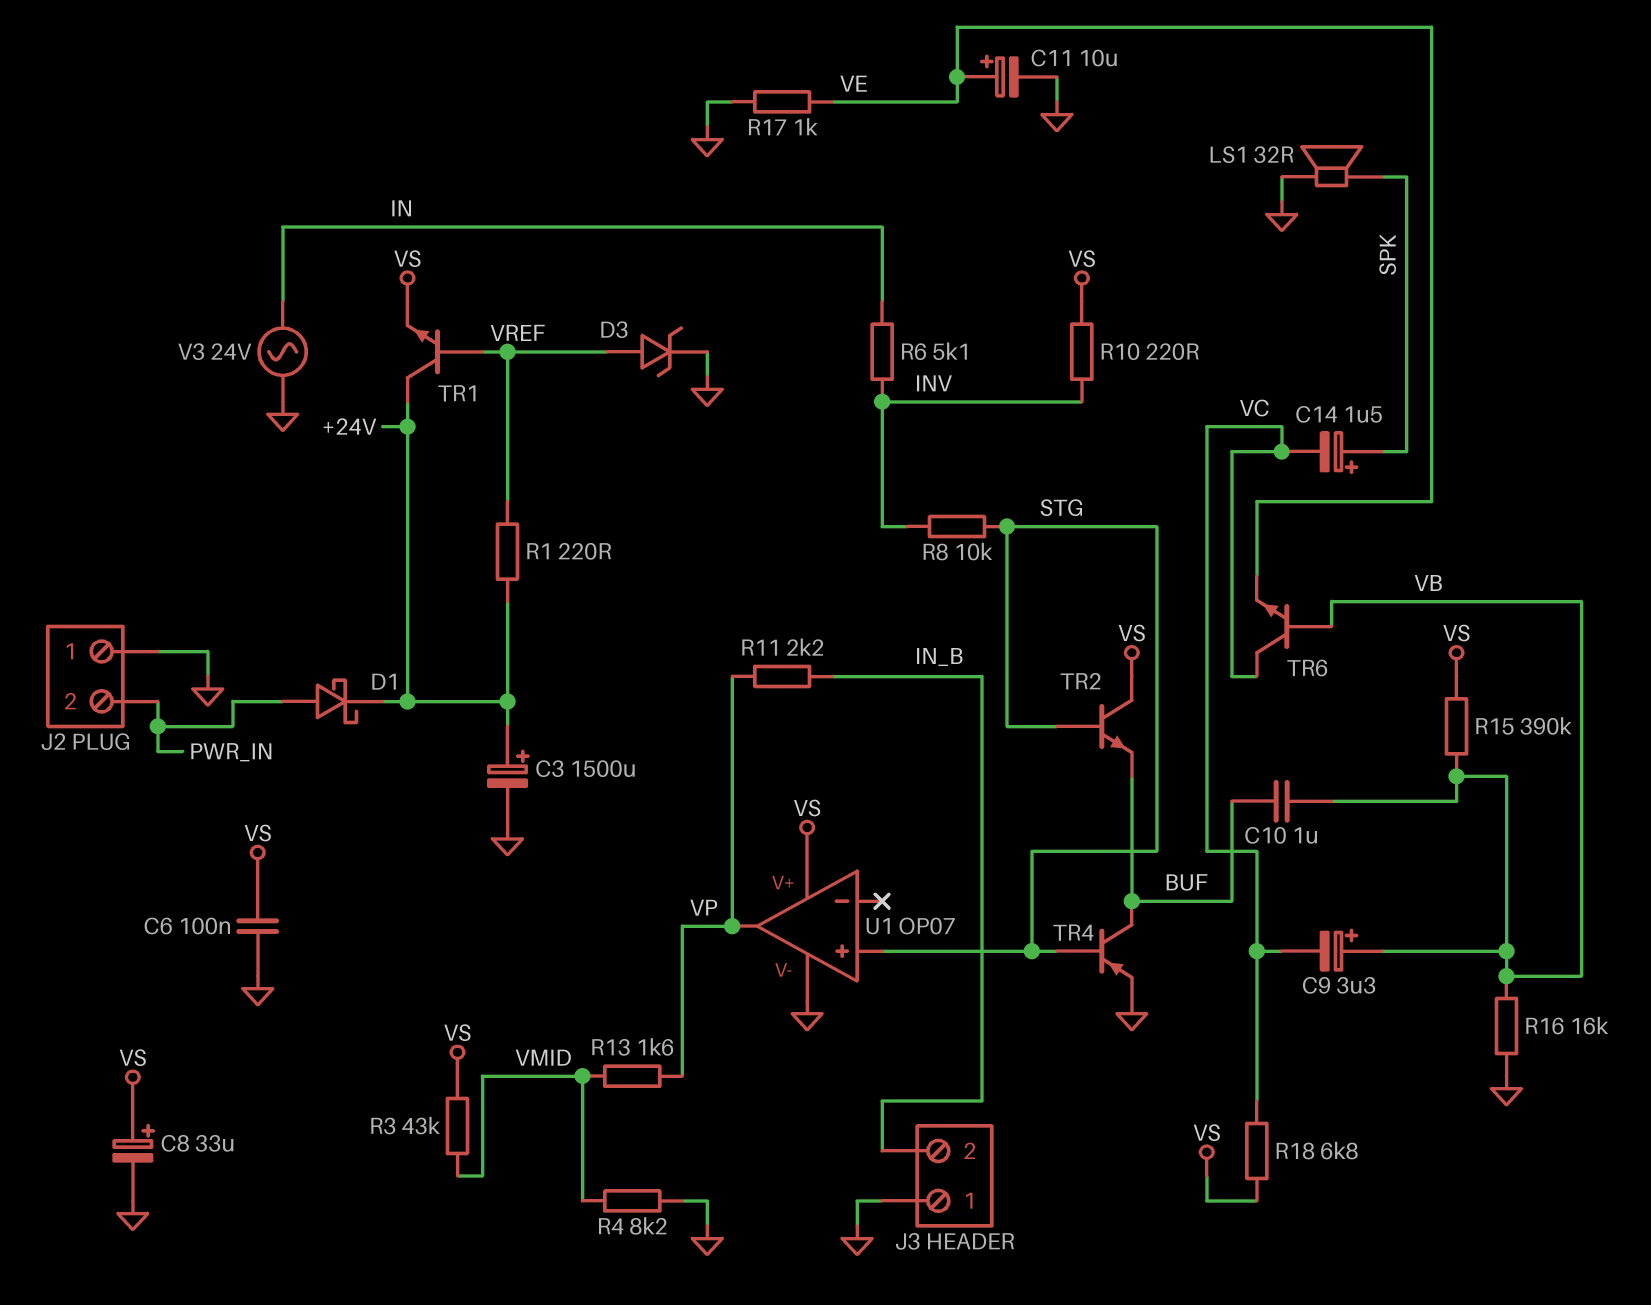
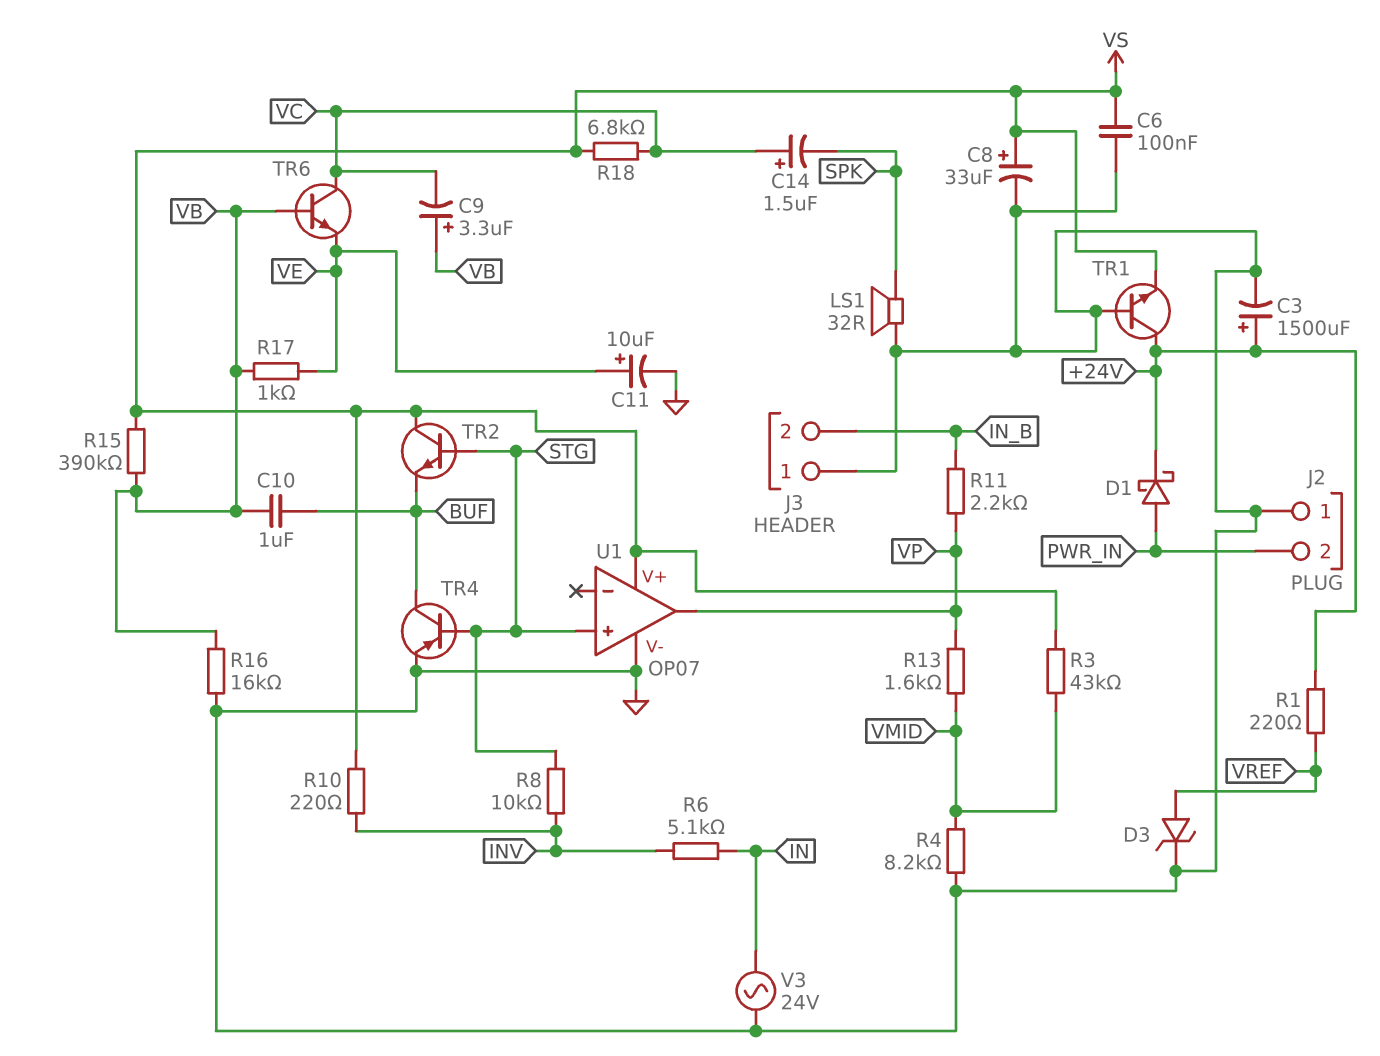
C14: 1.5uF (plus SPK, minus VC) -> 1.5uF (plus VC, minus SPK)
R17: 1k (GND, VE) -> 1k (VB, VE)
TR1: NPN (B VREF, C +24V, E VS) -> NPN (B GND, C +24V, E VS)

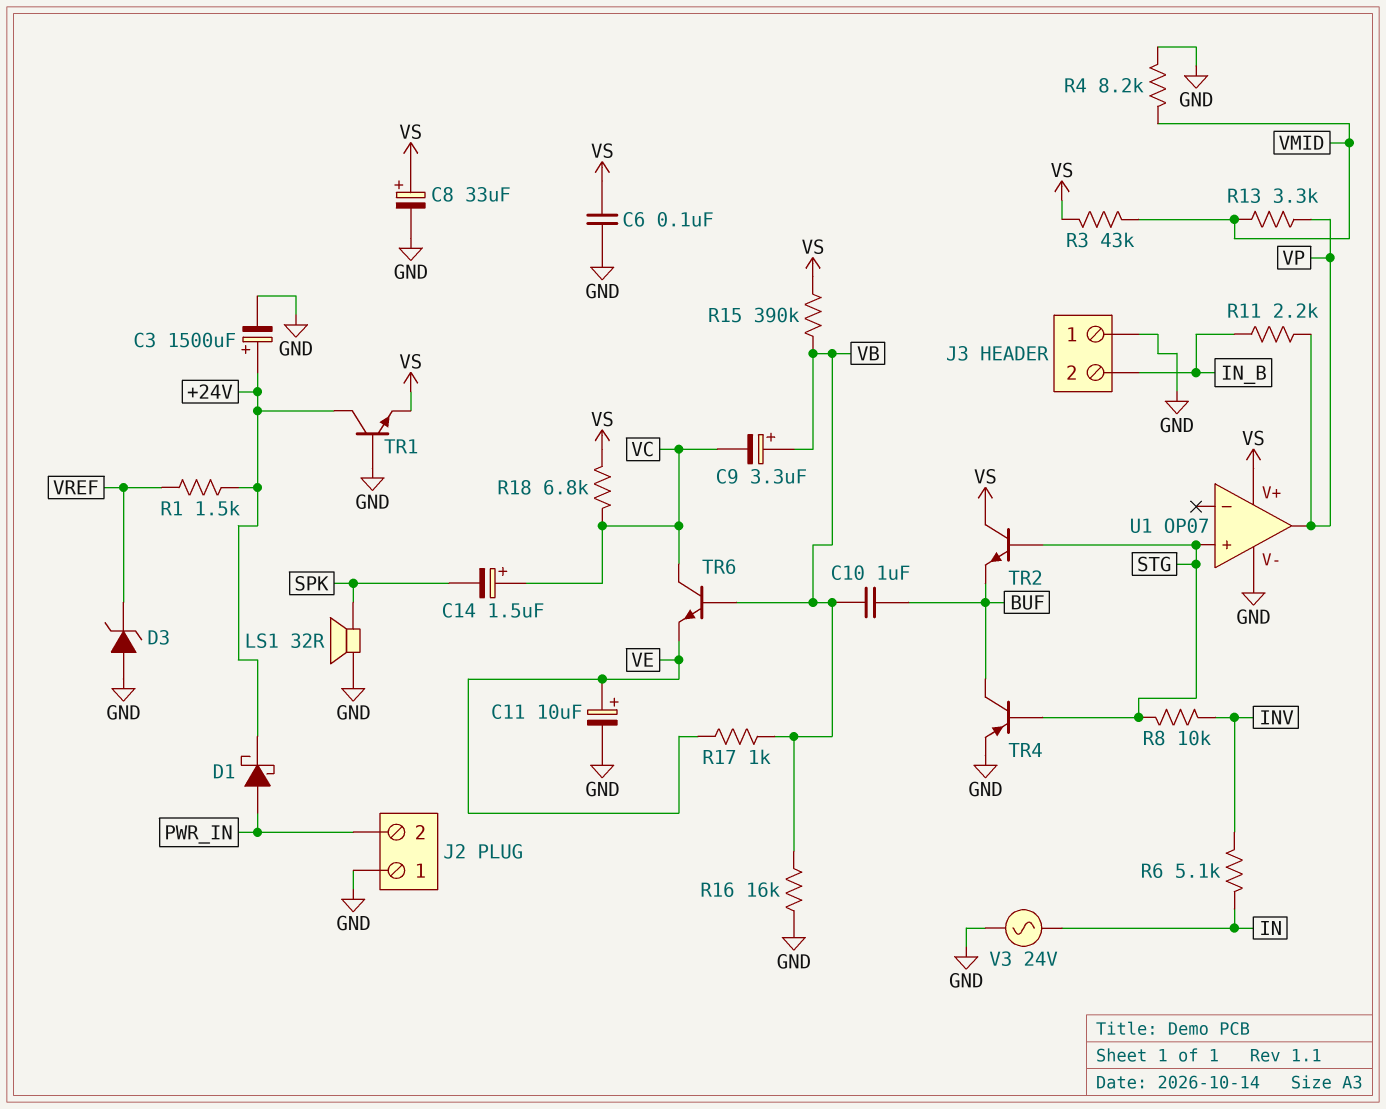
D3: zener (A VREF, K GND) -> zener (A GND, K VREF)
R1: 220 (+24V, VREF) -> 1.5k (+24V, VREF)
R10: 220 (INV, VS) -> none
R13: 1.6k (VMID, VP) -> 3.3k (VMID, VP)

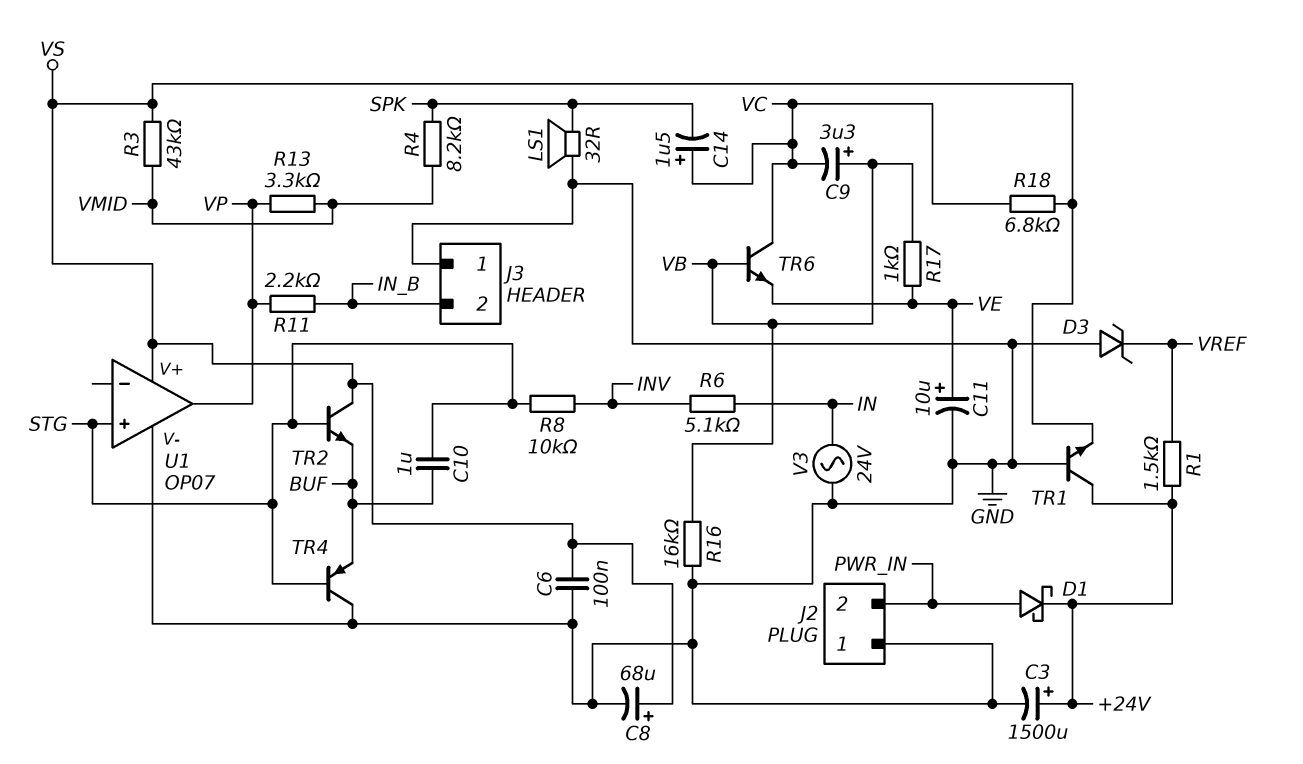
C8: 33uF (plus VS, minus GND) -> 68uF (plus VS, minus GND)
C10: 1uF (BUF, VB) -> 1uF (BUF, STG)
R4: 8.2k (GND, VMID) -> 8.2k (SPK, VMID)
R15: 390k (VB, VS) -> none
TR4: PNP (B STG, C BUF, E GND) -> PNP (B STG, C GND, E BUF)

